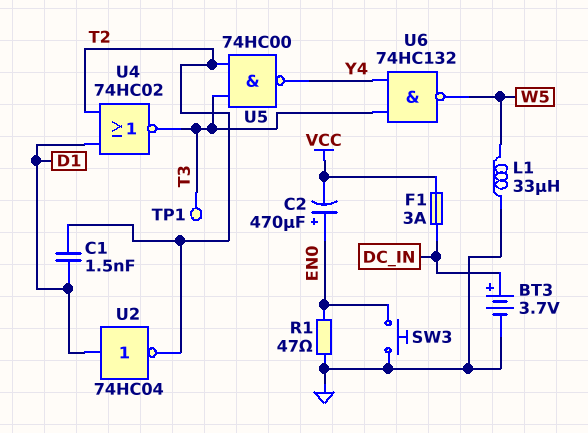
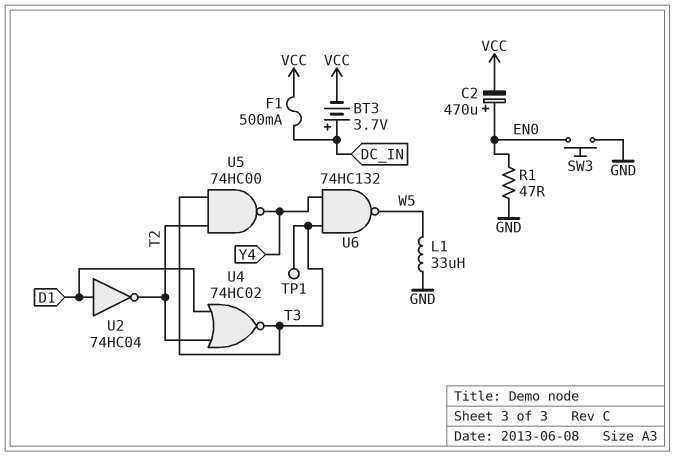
BT3: 3.7V (plus DC_IN, minus GND) -> 3.7V (plus DC_IN, minus VCC)
C1: 1.5nF (D1, T2) -> none
F1: 3A (DC_IN, VCC) -> 500mA (DC_IN, VCC)

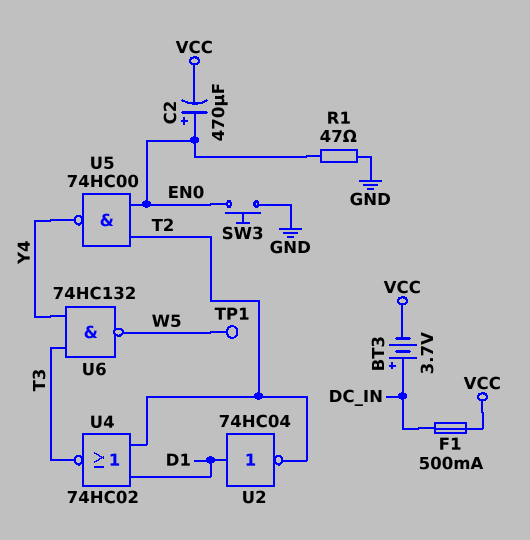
L1: 33uH (GND, W5) -> none
TP1: test point (T3) -> test point (W5)
U5: NAND 74HC00 (in T2, in T3, out Y4) -> NAND 74HC00 (in EN0, in T2, out Y4)

